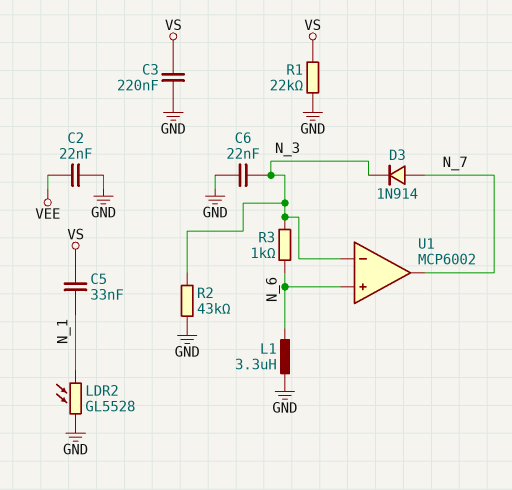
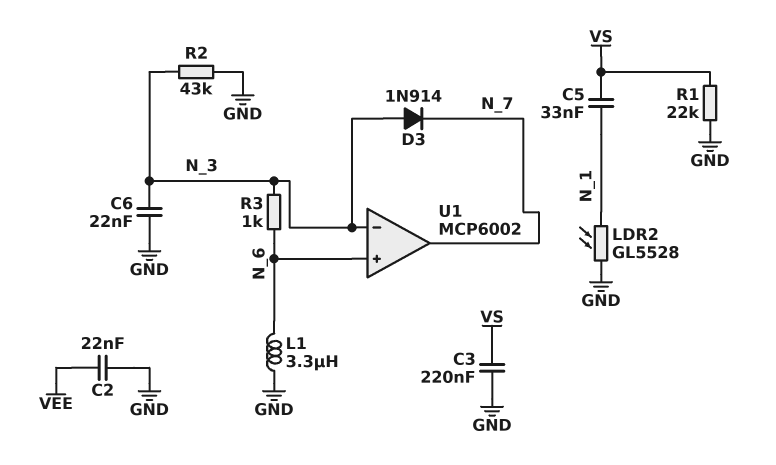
D3: diode 1N914 (A N_7, K N_3) -> diode 1N914 (A N_3, K N_7)

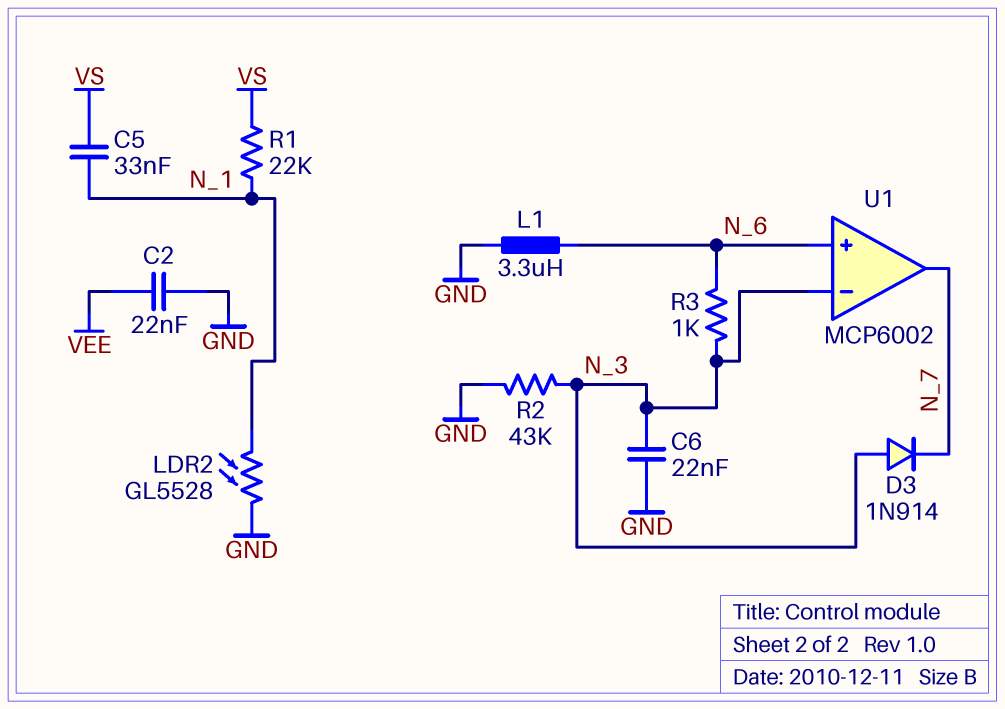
C3: 220nF (GND, VS) -> none
R1: 22k (GND, VS) -> 22k (N_1, VS)

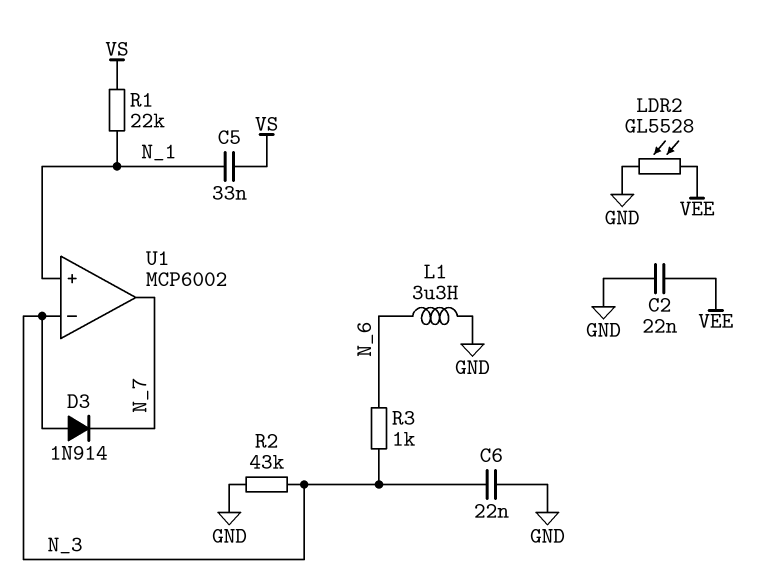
LDR2: GL5528 (GND, N_1) -> GL5528 (GND, VEE)
U1 pin in+: N_6 -> N_1

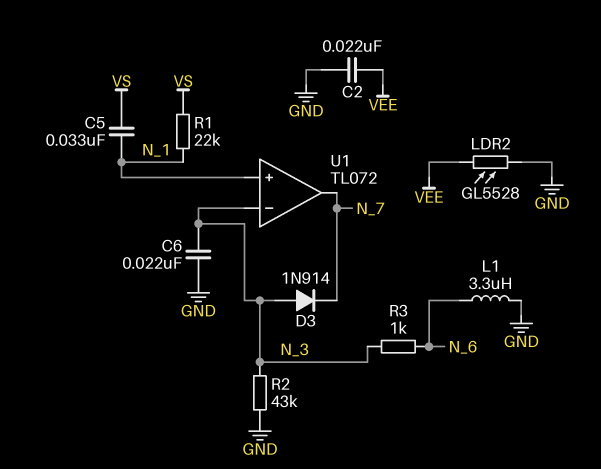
U1: MCP6002 -> TL072

